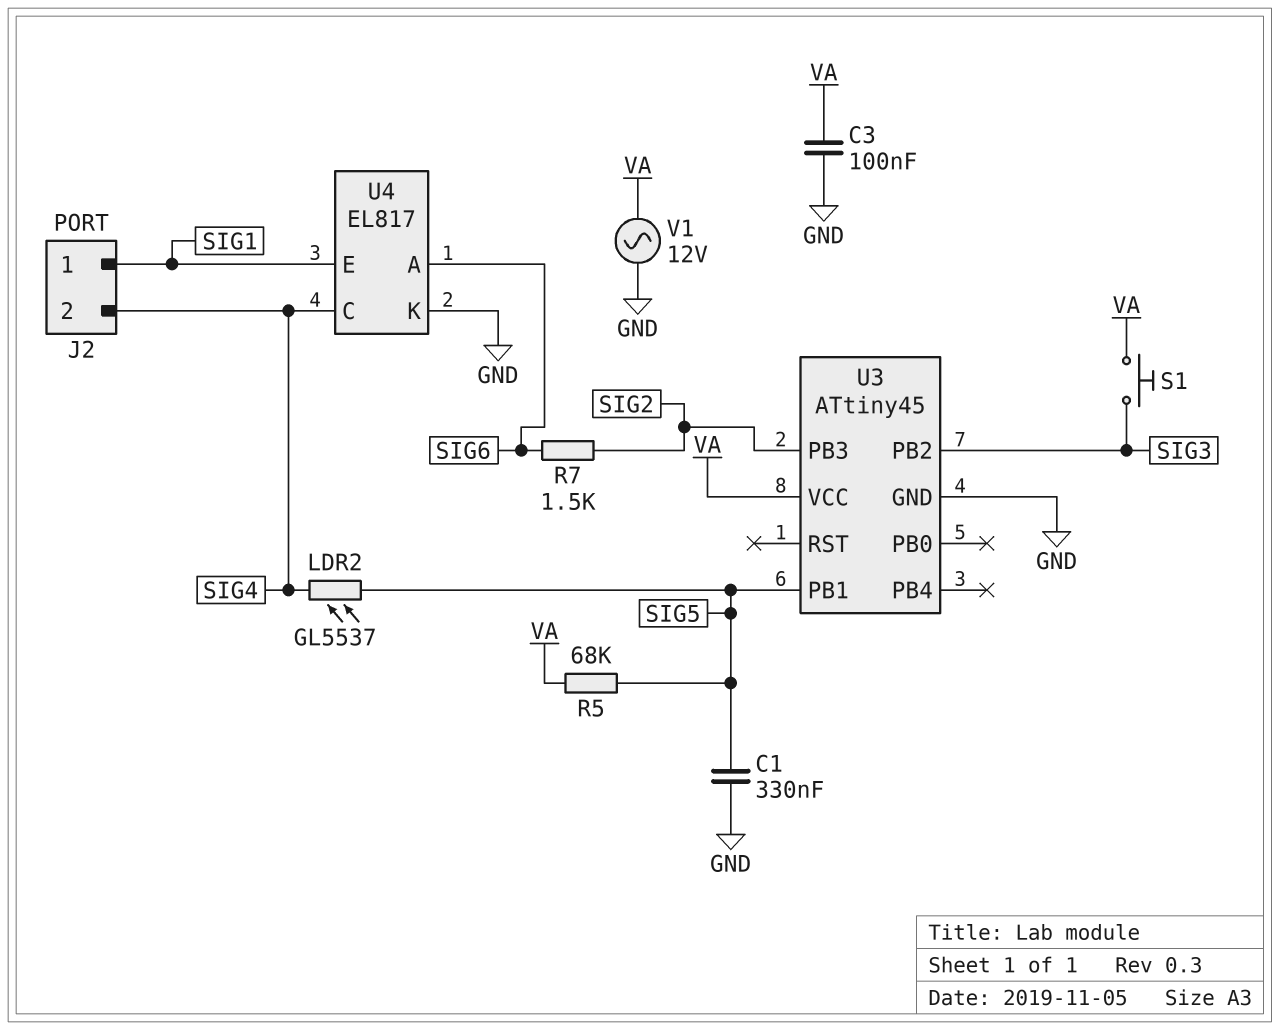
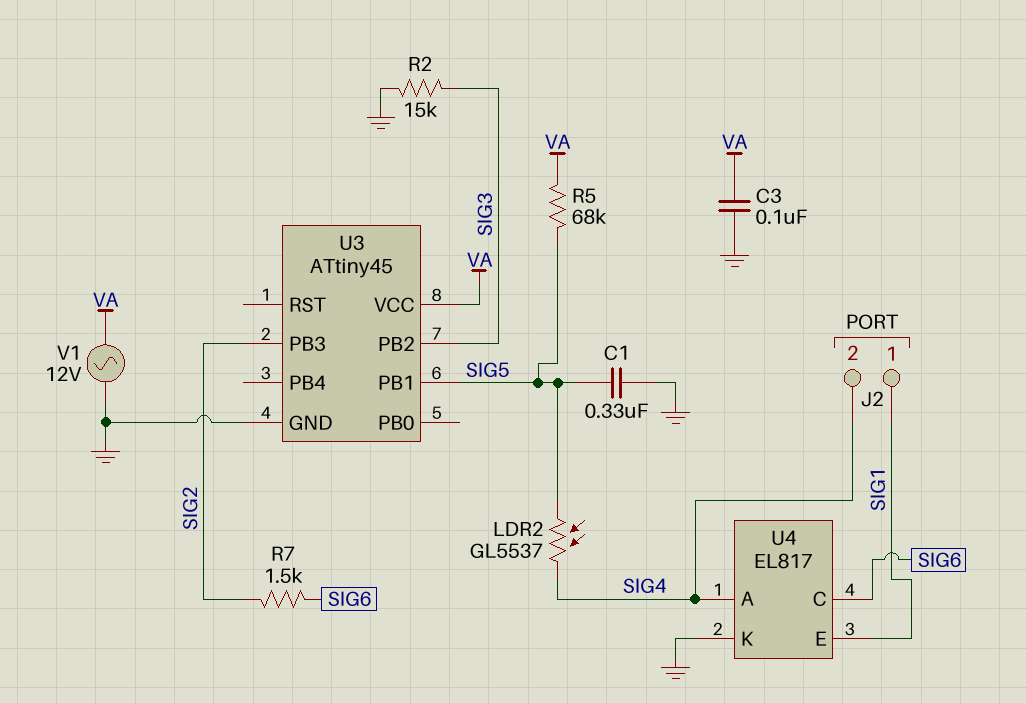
R2: none -> 15k (GND, SIG3)
S1: button (SIG3, VA) -> none
U4 pin A: SIG6 -> SIG4
U4 pin C: SIG4 -> SIG6

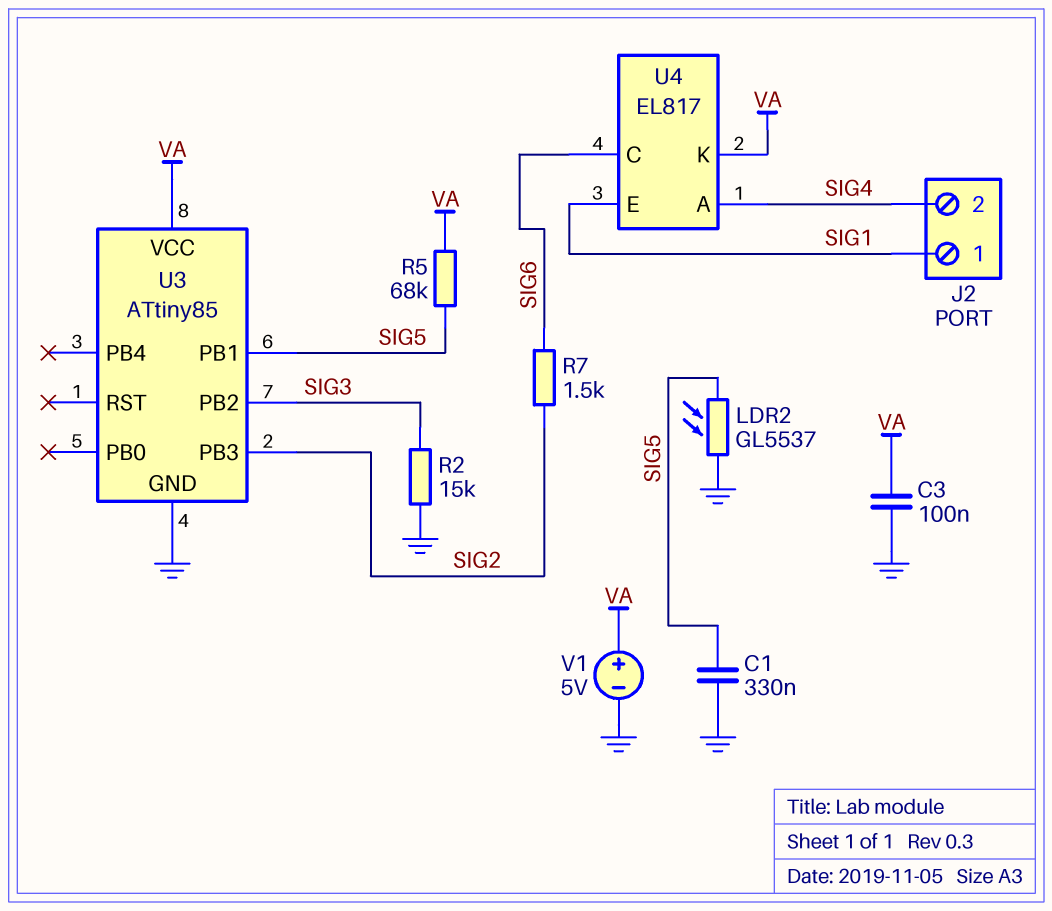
LDR2: GL5537 (SIG4, SIG5) -> GL5537 (GND, SIG5)
U3: ATtiny45 -> ATtiny85
U4 pin K: GND -> VA
V1: AC 12V (GND, VA) -> 5V (plus VA, minus GND)

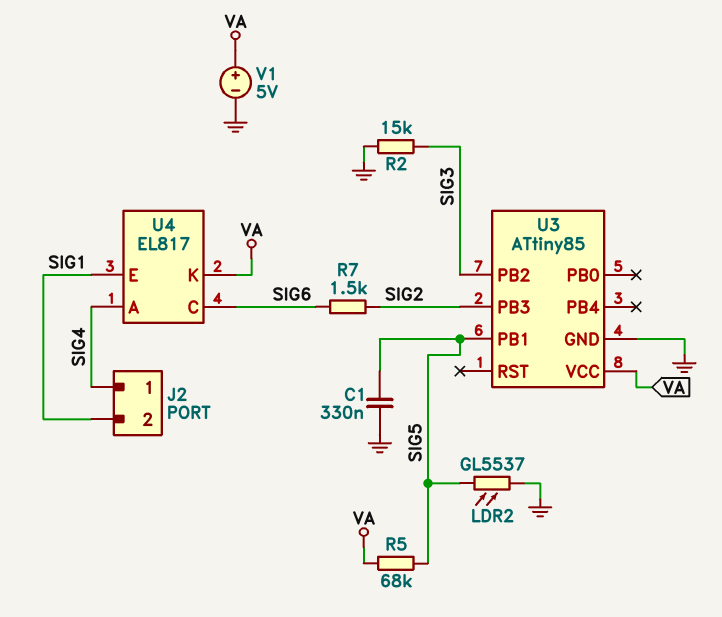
C3: 100nF (GND, VA) -> none
J2 pin 1: SIG1 -> SIG4
J2 pin 2: SIG4 -> SIG1

